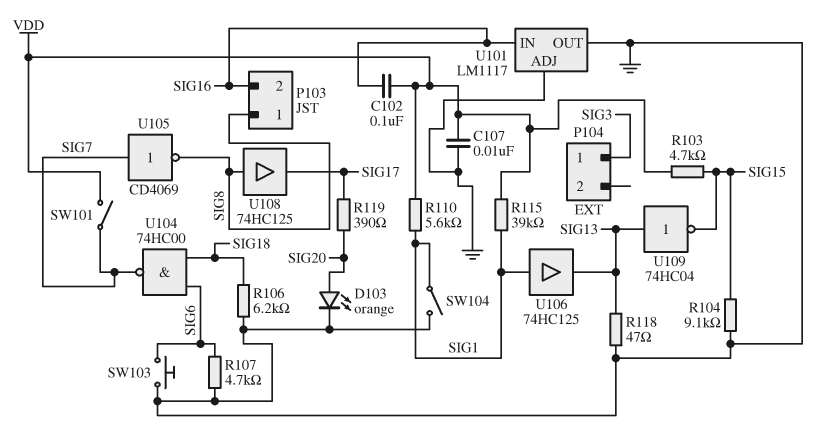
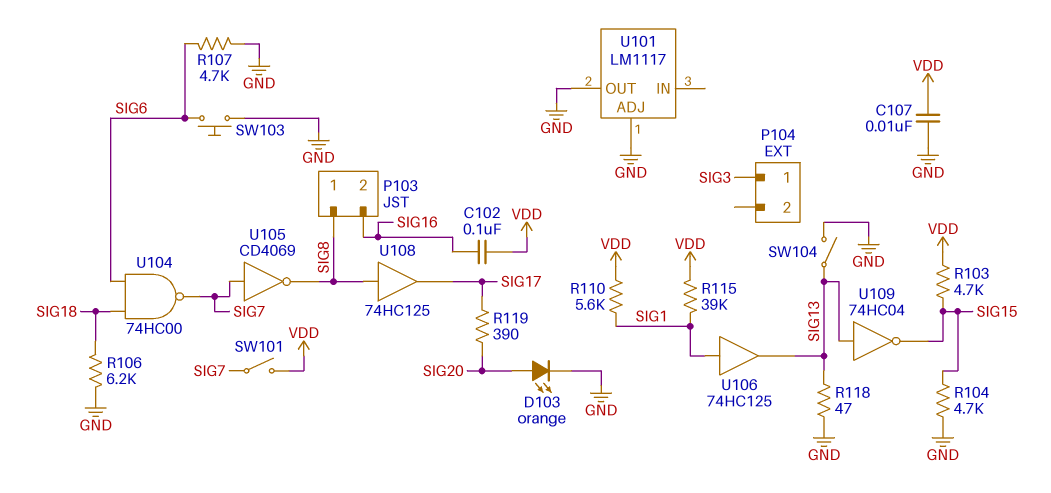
R104: 9.1k (GND, SIG15) -> 4.7k (GND, SIG15)
SW104: switch (GND, SIG1) -> switch (GND, SIG13)
U101 pin IN: SIG16 -> none

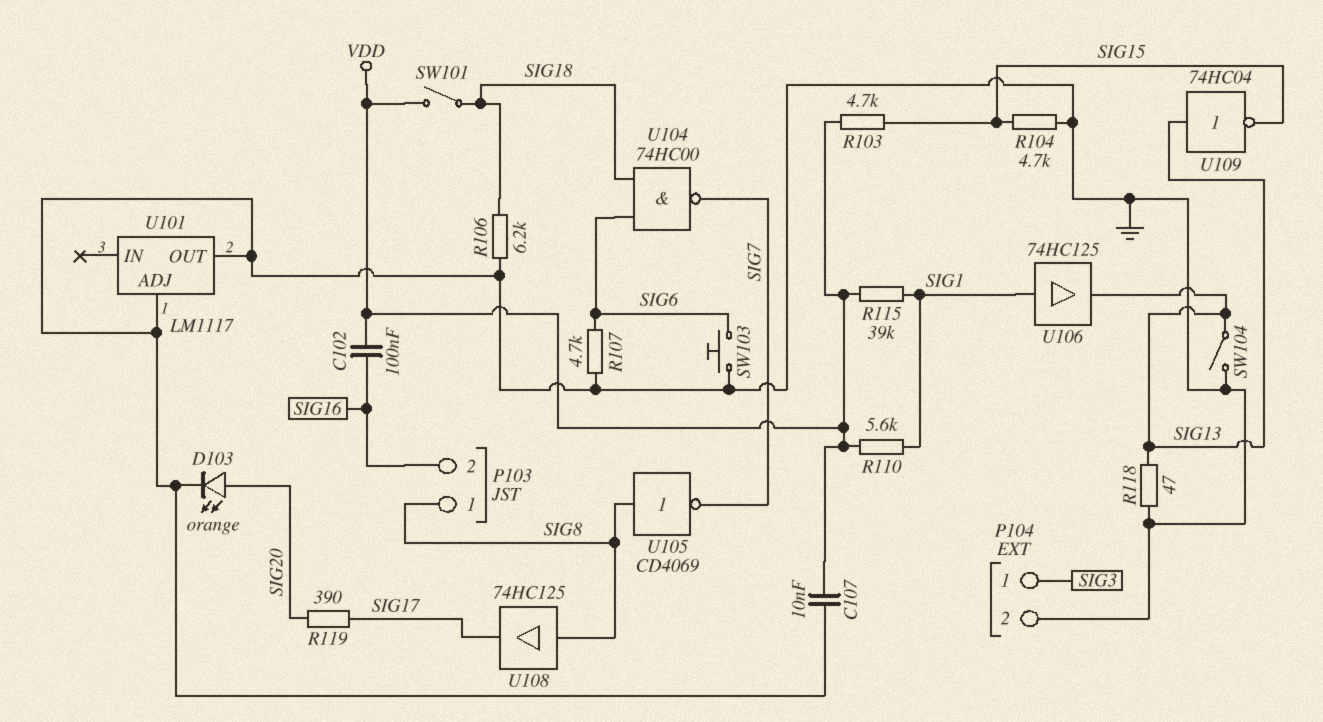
P104 pin 2: none -> GND
SW101: switch (SIG7, VDD) -> switch (SIG18, VDD)
U105: NOT CD4069 (in SIG7, out SIG8) -> NOT CD4069 (in SIG8, out SIG7)

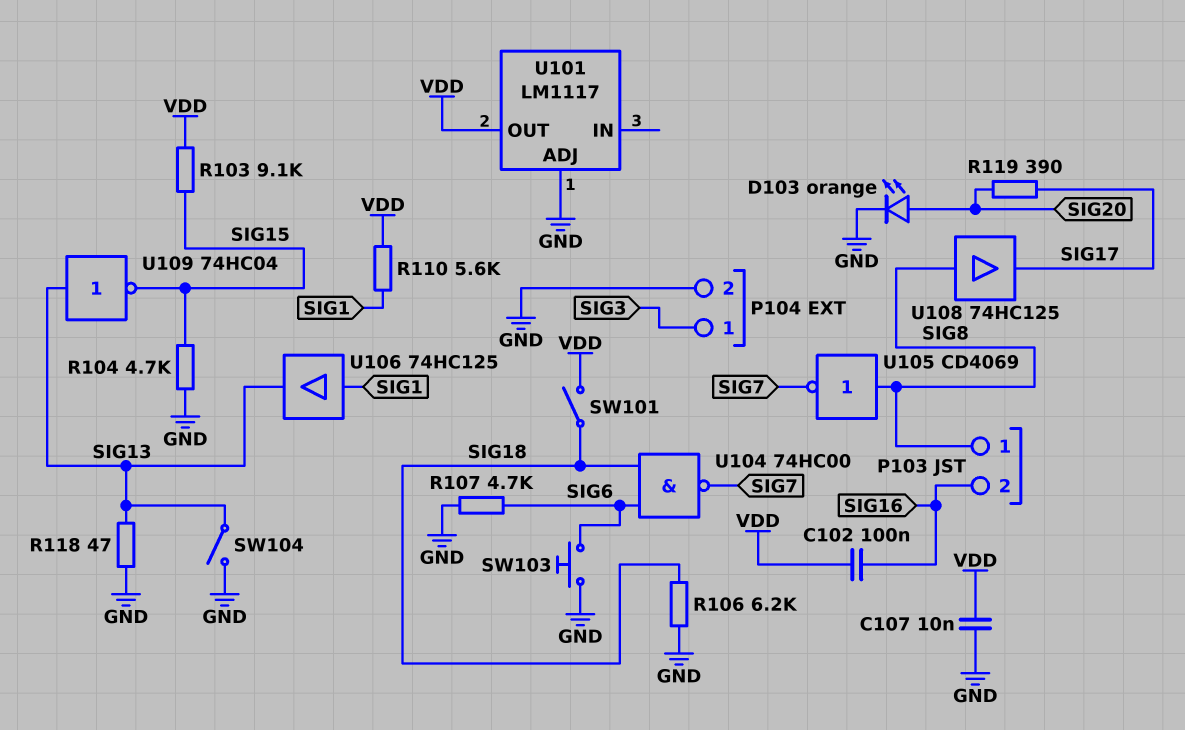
R103: 4.7k (SIG15, VDD) -> 9.1k (SIG15, VDD)
R115: 39k (SIG1, VDD) -> none
U101 pin OUT: GND -> VDD

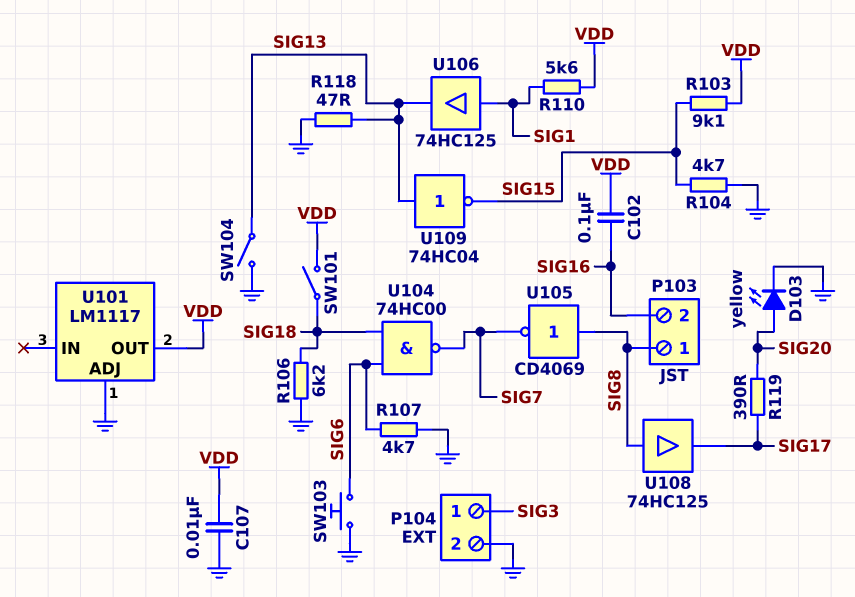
D103: LED orange (A SIG20, K GND) -> LED yellow (A SIG20, K GND)

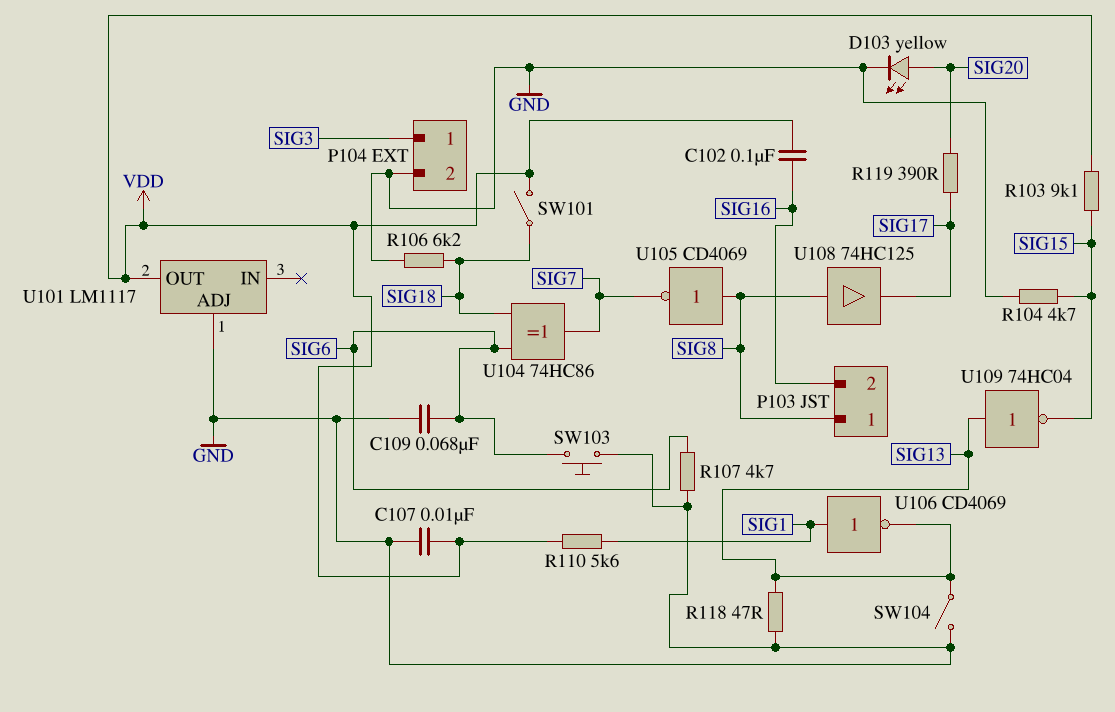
C109: none -> 68nF (GND, SIG6)
U104: NAND 74HC00 (in SIG6, in SIG18, out SIG7) -> XOR 74HC86 (in SIG6, in SIG18, out SIG7)
U106: buffer 74HC125 (in SIG1, out SIG13) -> NOT CD4069 (in SIG1, out SIG13)

